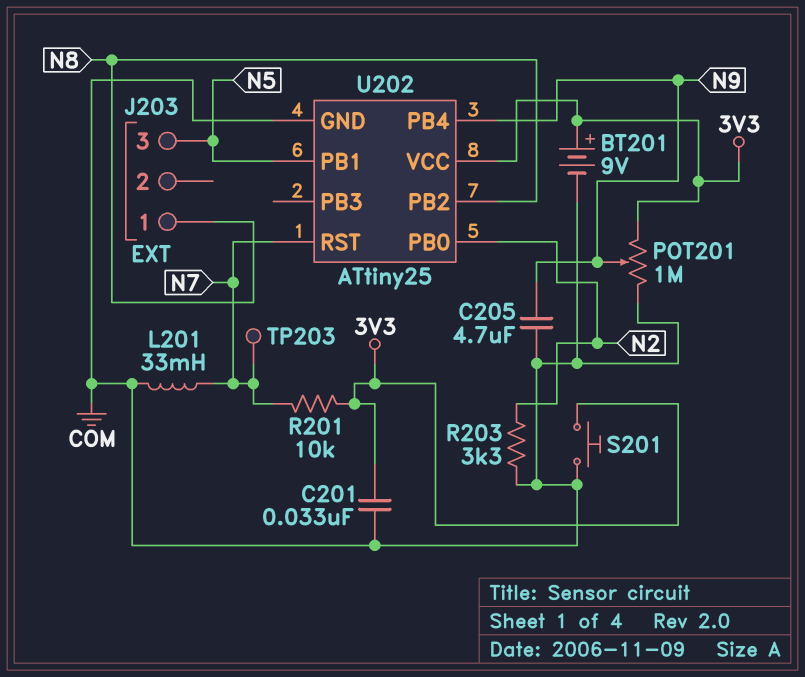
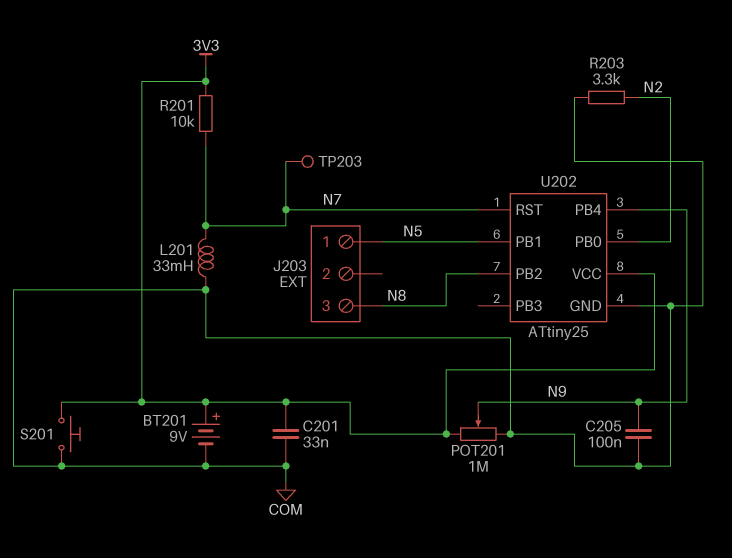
C205: 4.7uF (COM, N9) -> 100nF (COM, N9)
J203 pin 1: N8 -> N5
J203 pin 3: N5 -> N8

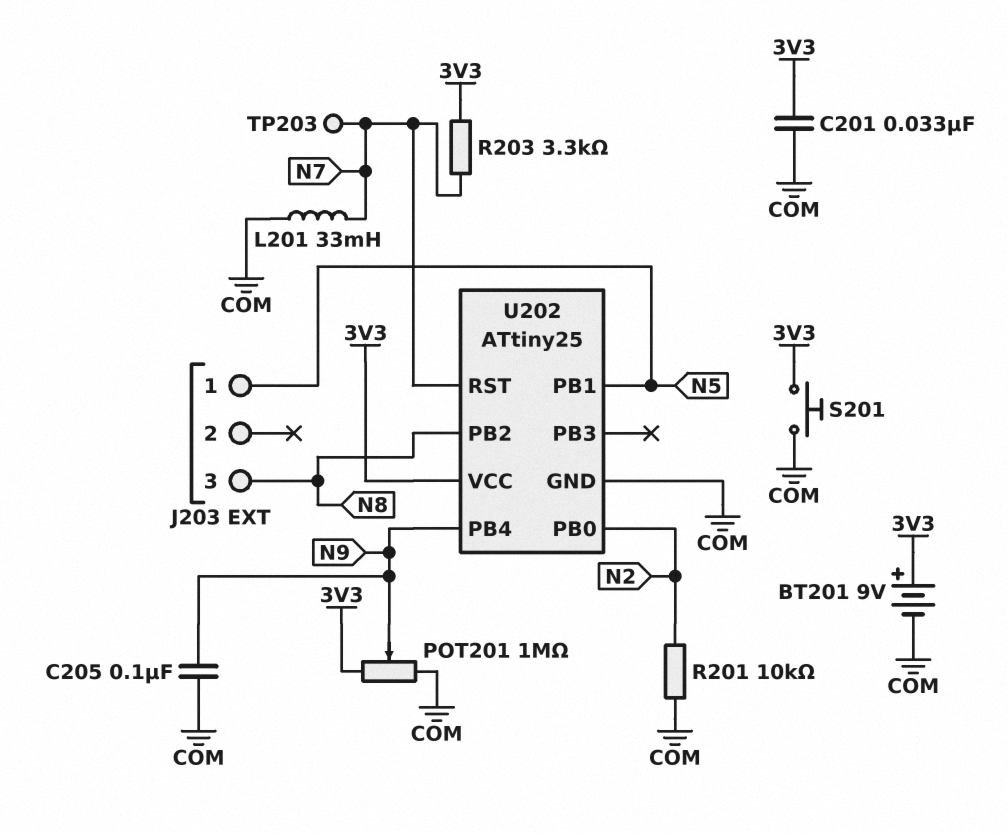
R201: 10k (3V3, N7) -> 10k (COM, N2)
R203: 3.3k (COM, N2) -> 3.3k (3V3, N7)

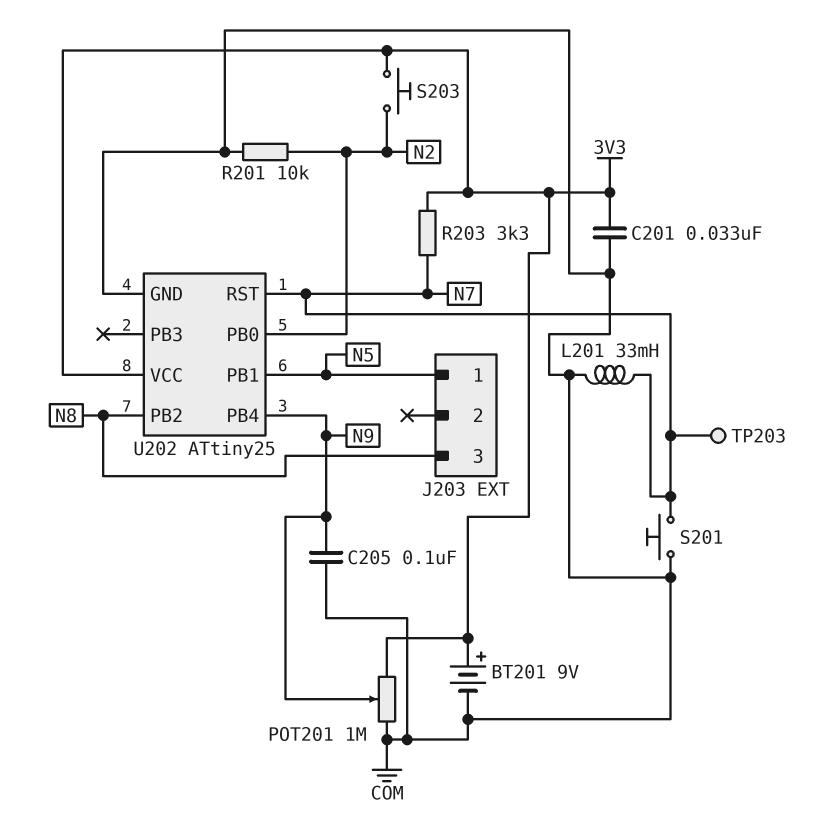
S201: button (3V3, COM) -> button (COM, N7)
S203: none -> button (3V3, N2)

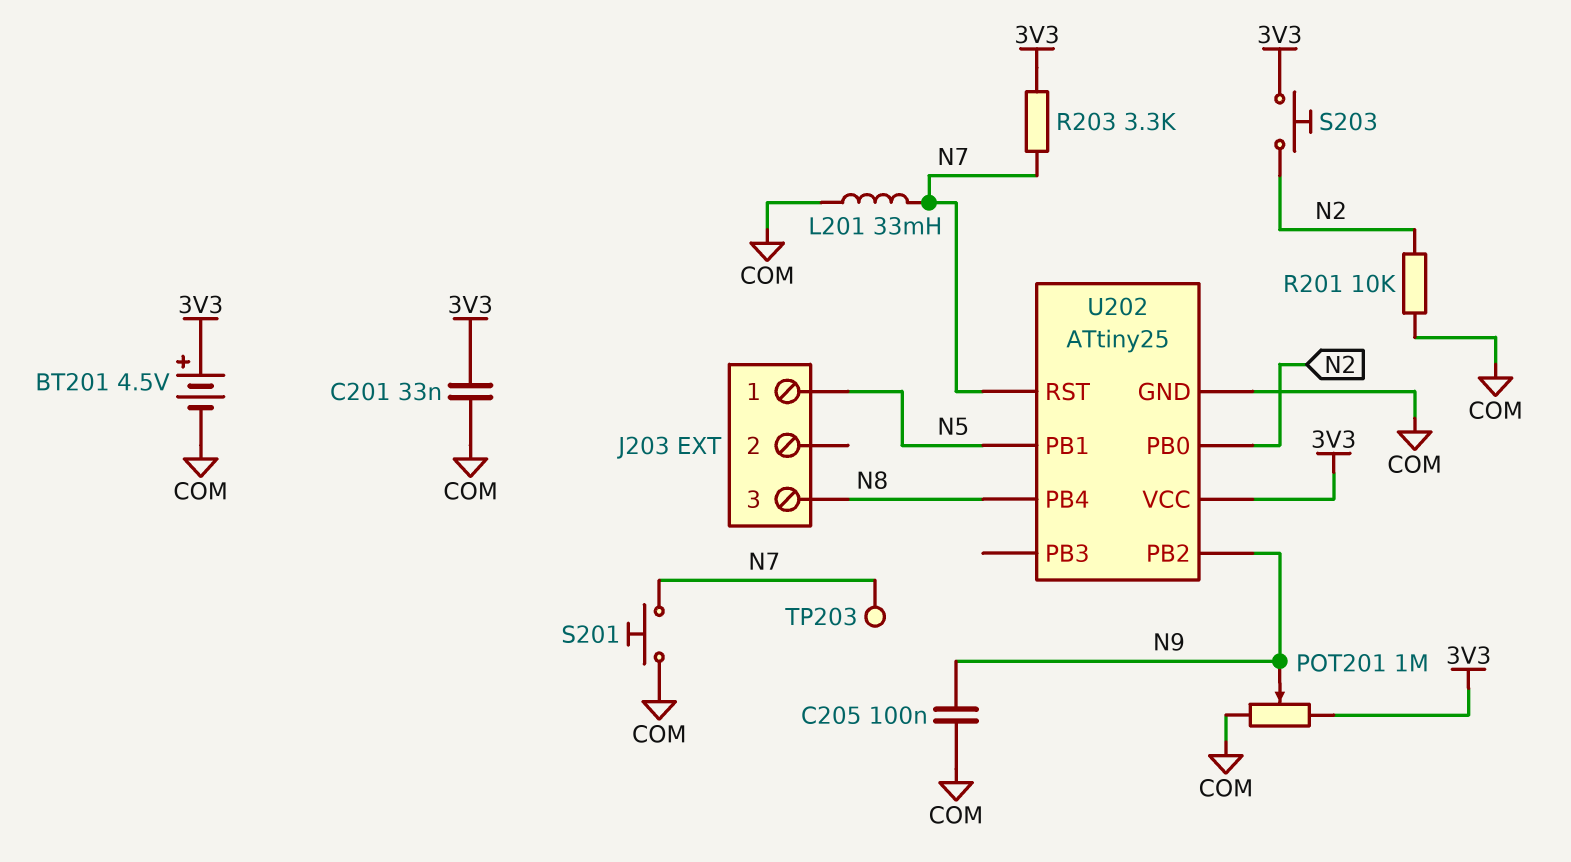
BT201: 9V (plus 3V3, minus COM) -> 4.5V (plus 3V3, minus COM)
U202 pin PB2: N8 -> N9
U202 pin PB4: N9 -> N8

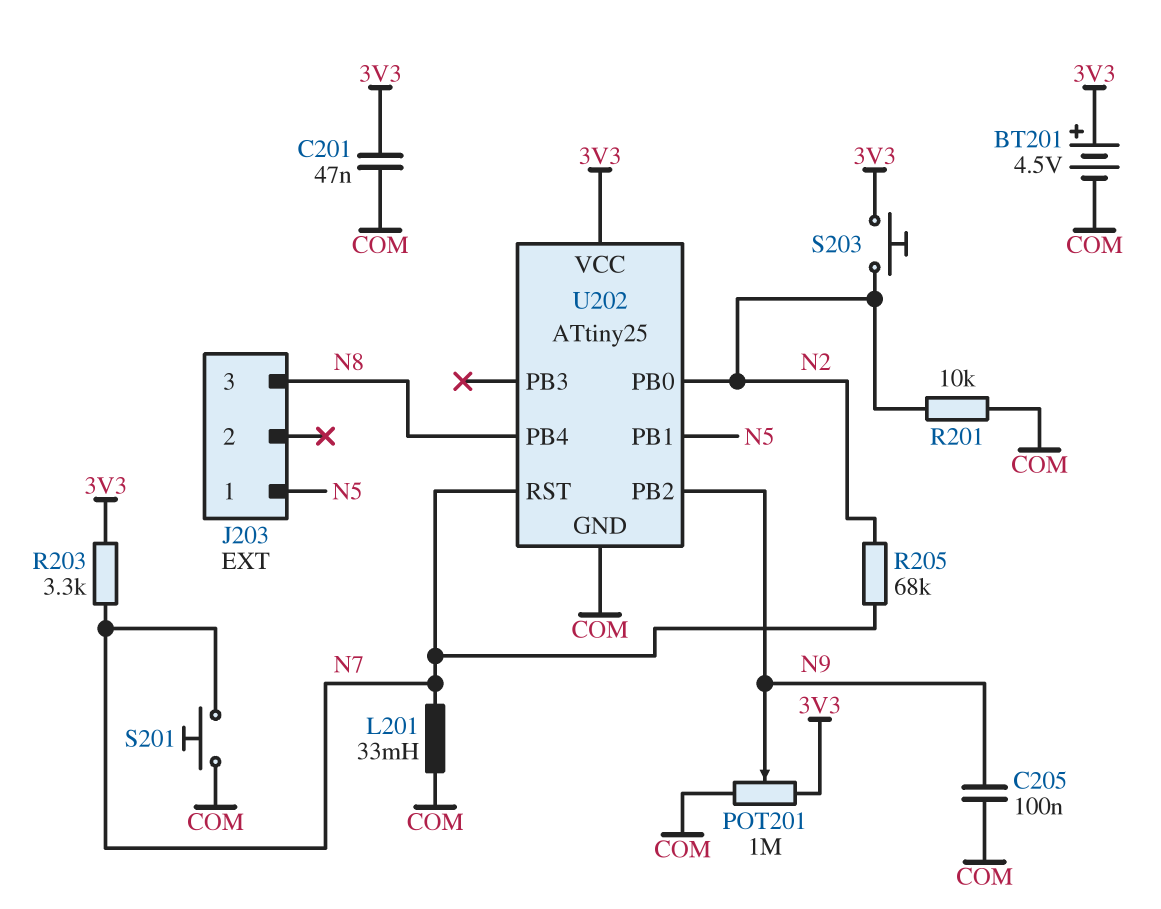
C201: 33nF (3V3, COM) -> 47nF (3V3, COM)
R205: none -> 68k (N2, N7)
TP203: test point (N7) -> none

